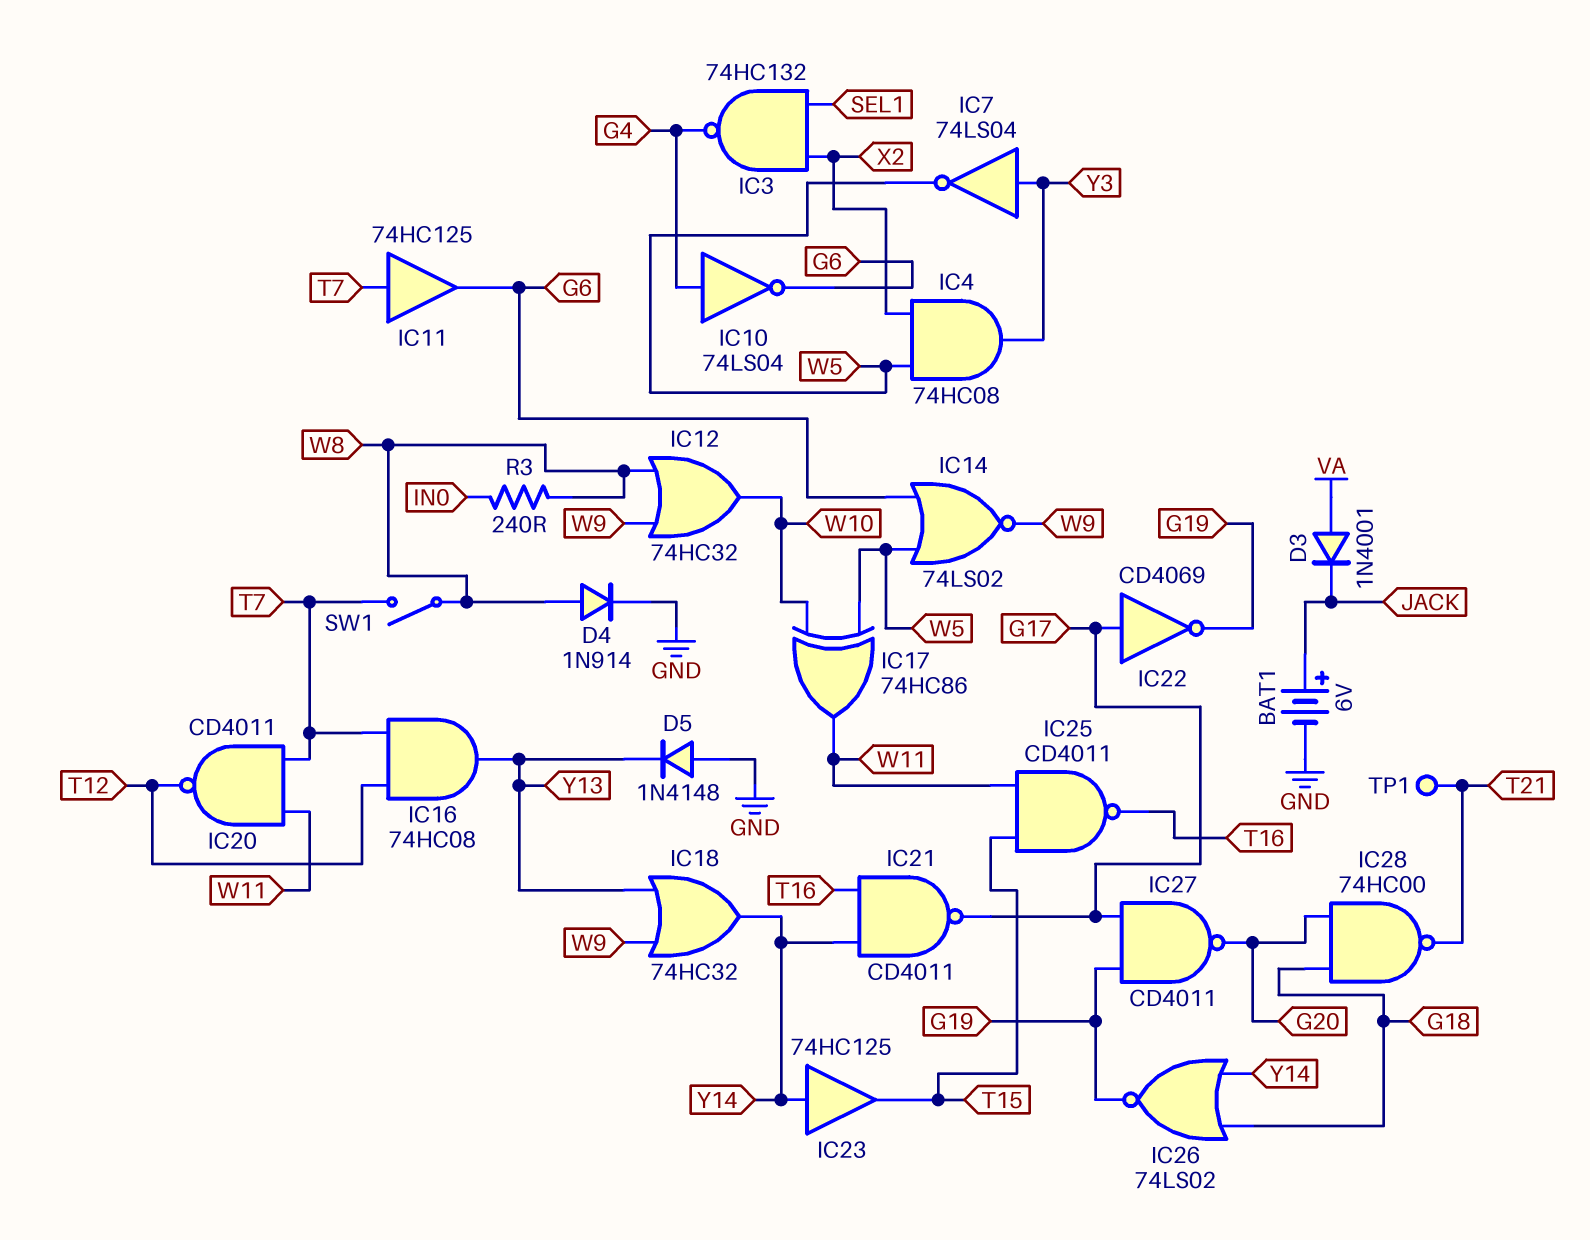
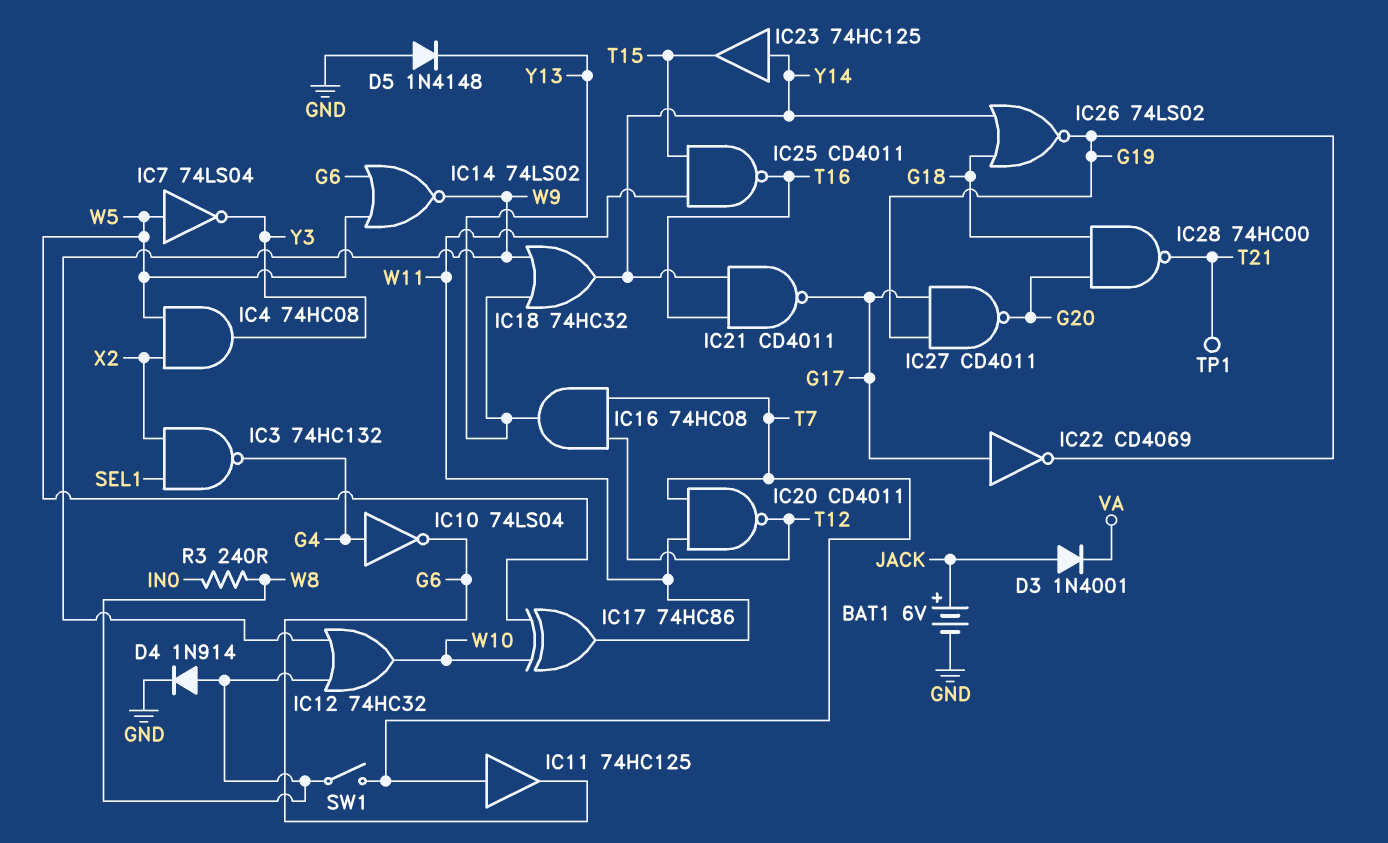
D3: diode 1N4001 (A VA, K JACK) -> diode 1N4001 (A JACK, K VA)
IC7: NOT 74LS04 (in Y3, out W5) -> NOT 74LS04 (in W5, out Y3)

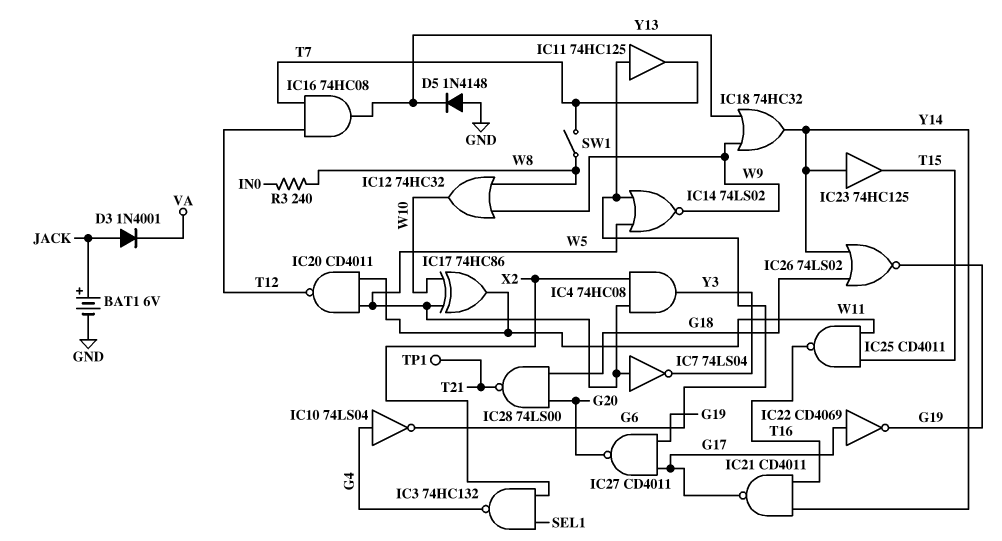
D4: diode 1N914 (A W8, K GND) -> none
IC11: buffer 74HC125 (in T7, out G6) -> buffer 74HC125 (in G6, out T7)
IC20: NAND CD4011 (in T7, in W11, out T12) -> NAND CD4011 (in W5, in W11, out T12)
IC28: NAND 74HC00 (in G18, in G20, out T21) -> NAND 74LS00 (in G18, in G20, out T21)

